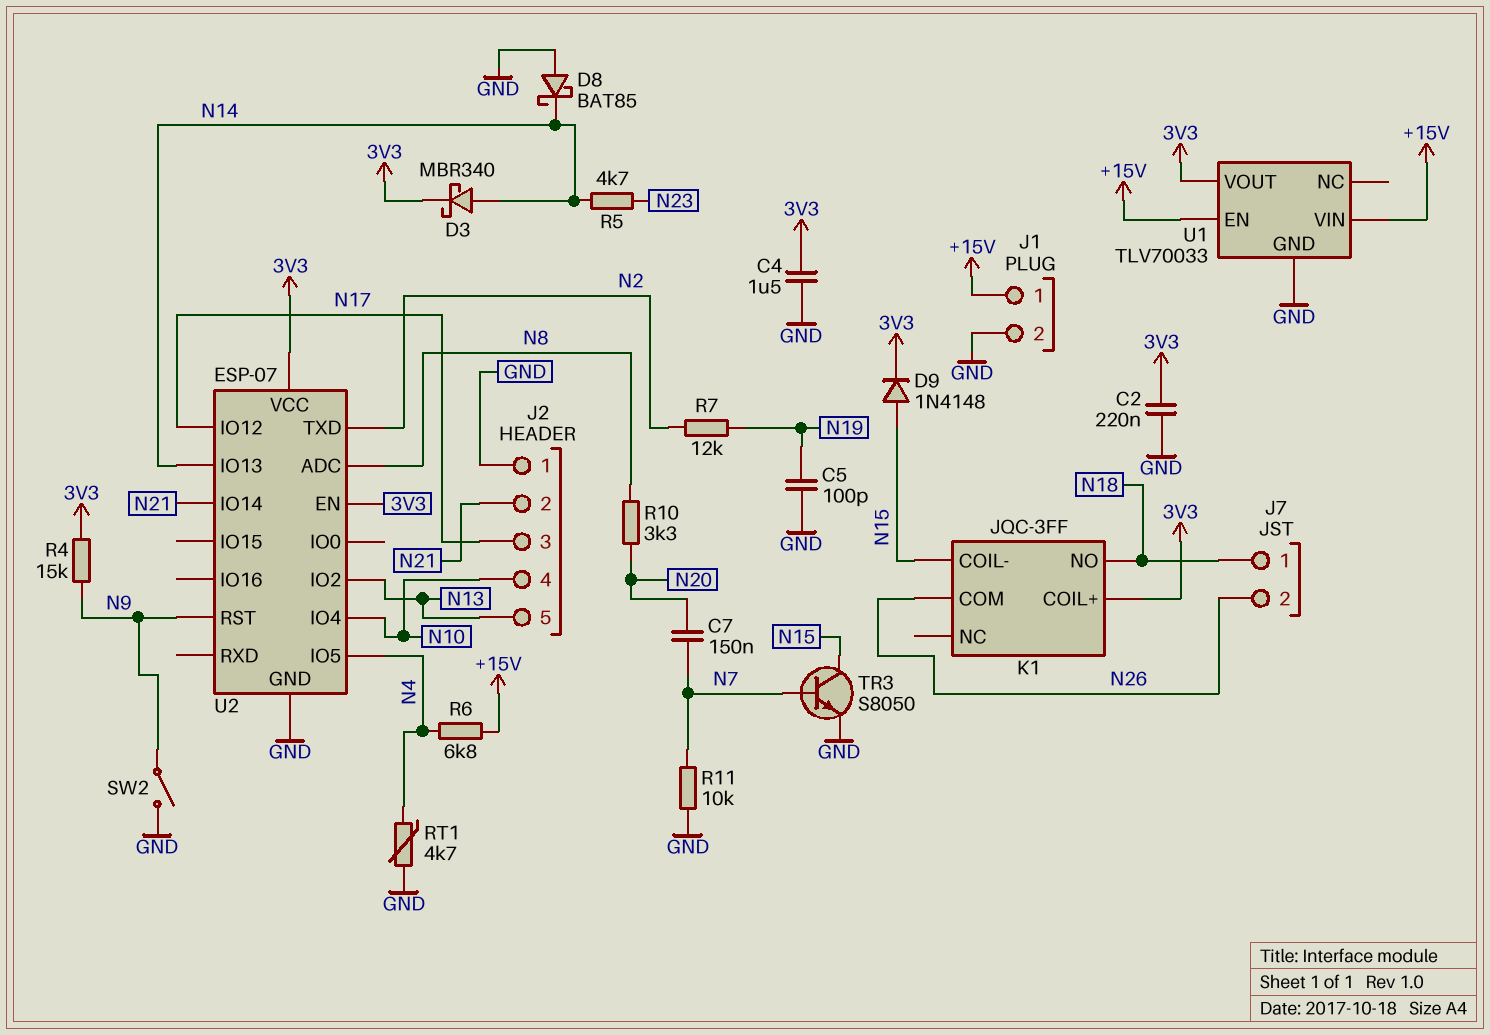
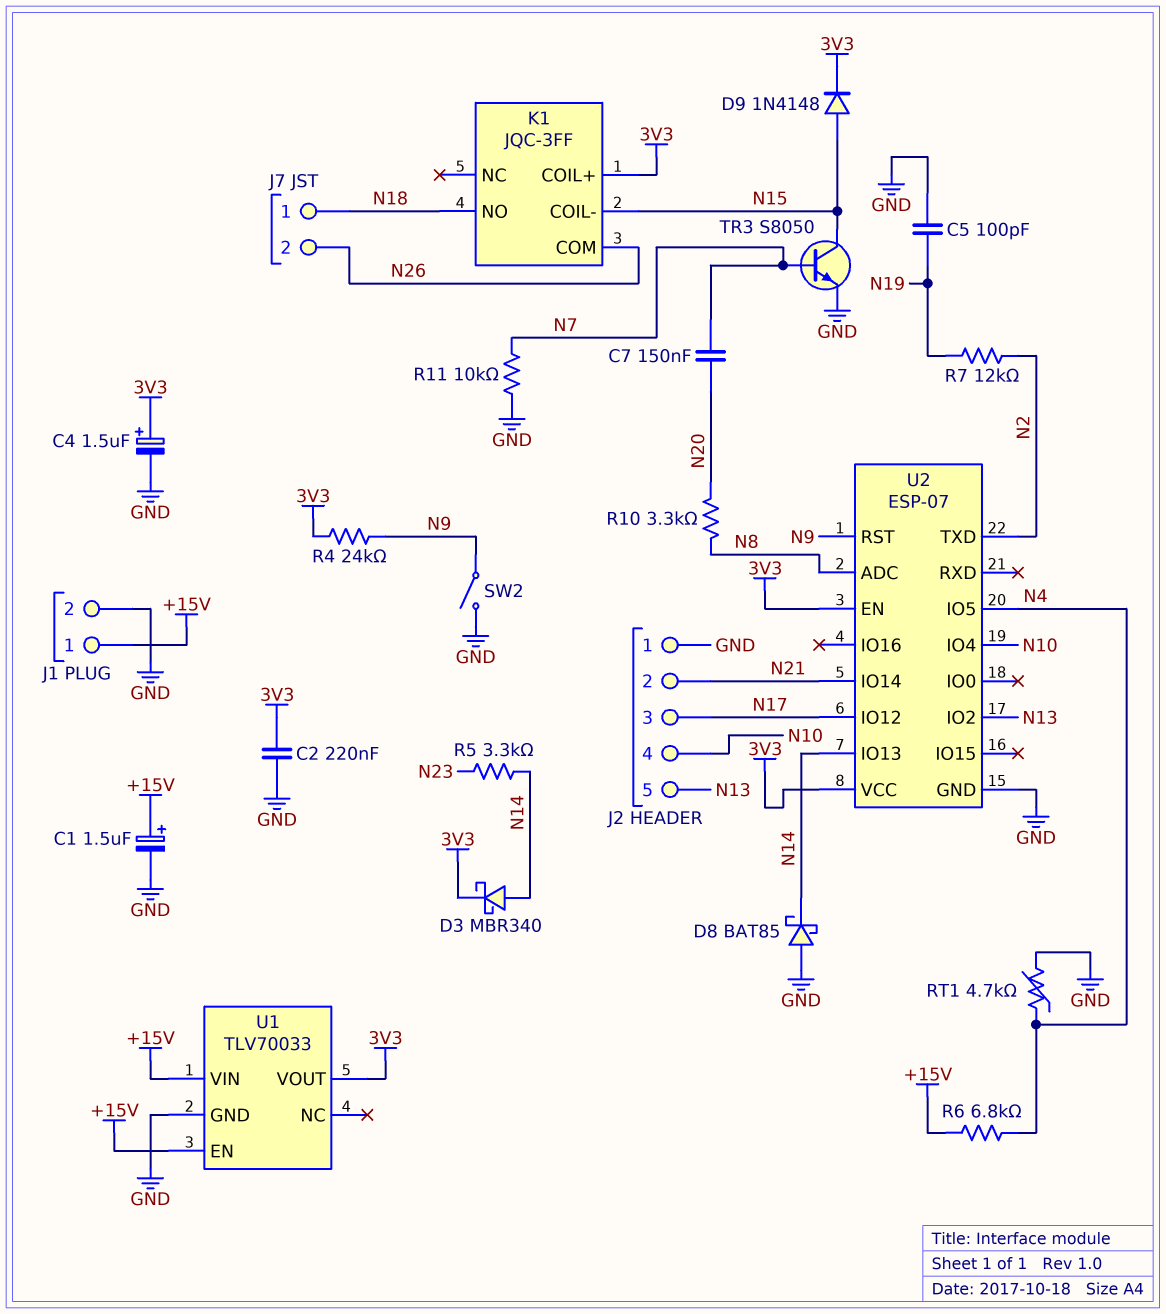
C1: none -> 1.5uF (plus +15V, minus GND)
C4: 1.5uF (3V3, GND) -> 1.5uF (plus 3V3, minus GND)
R4: 15k (3V3, N9) -> 24k (3V3, N9)
R5: 4.7k (N14, N23) -> 3.3k (N14, N23)

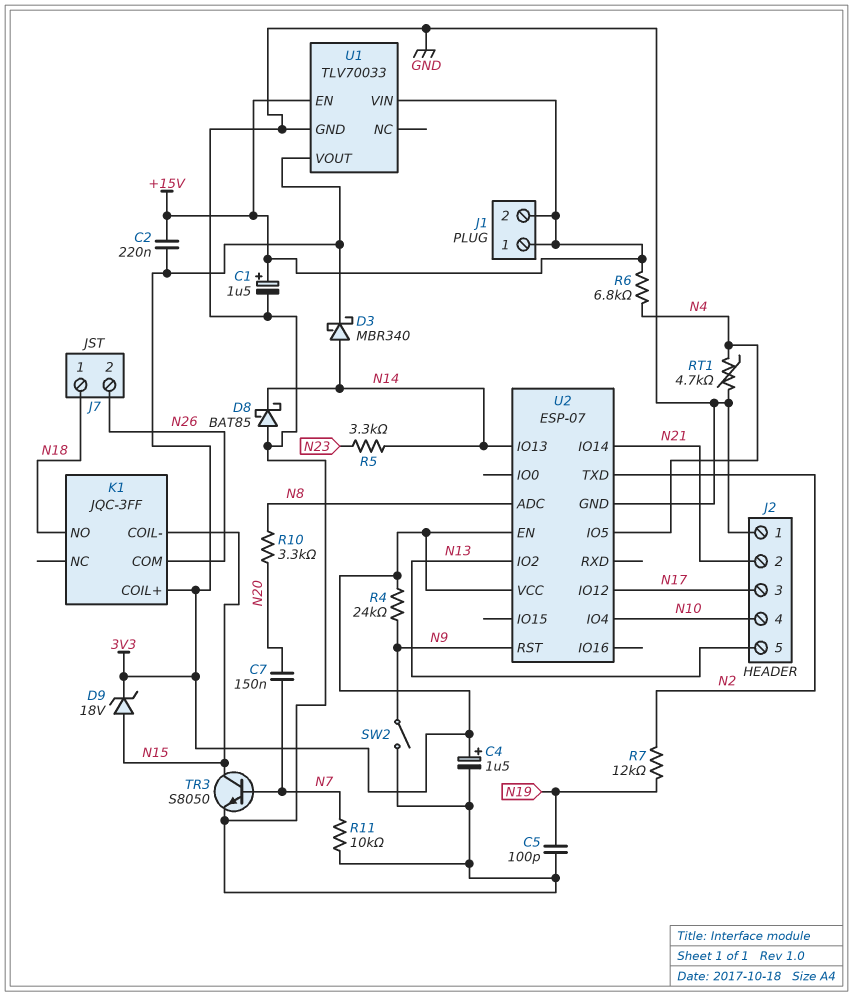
C2: 220nF (3V3, GND) -> 220nF (+15V, 3V3)
D9: diode 1N4148 (A N15, K 3V3) -> zener 18V (A N15, K 3V3)
J1 pin 2: GND -> +15V

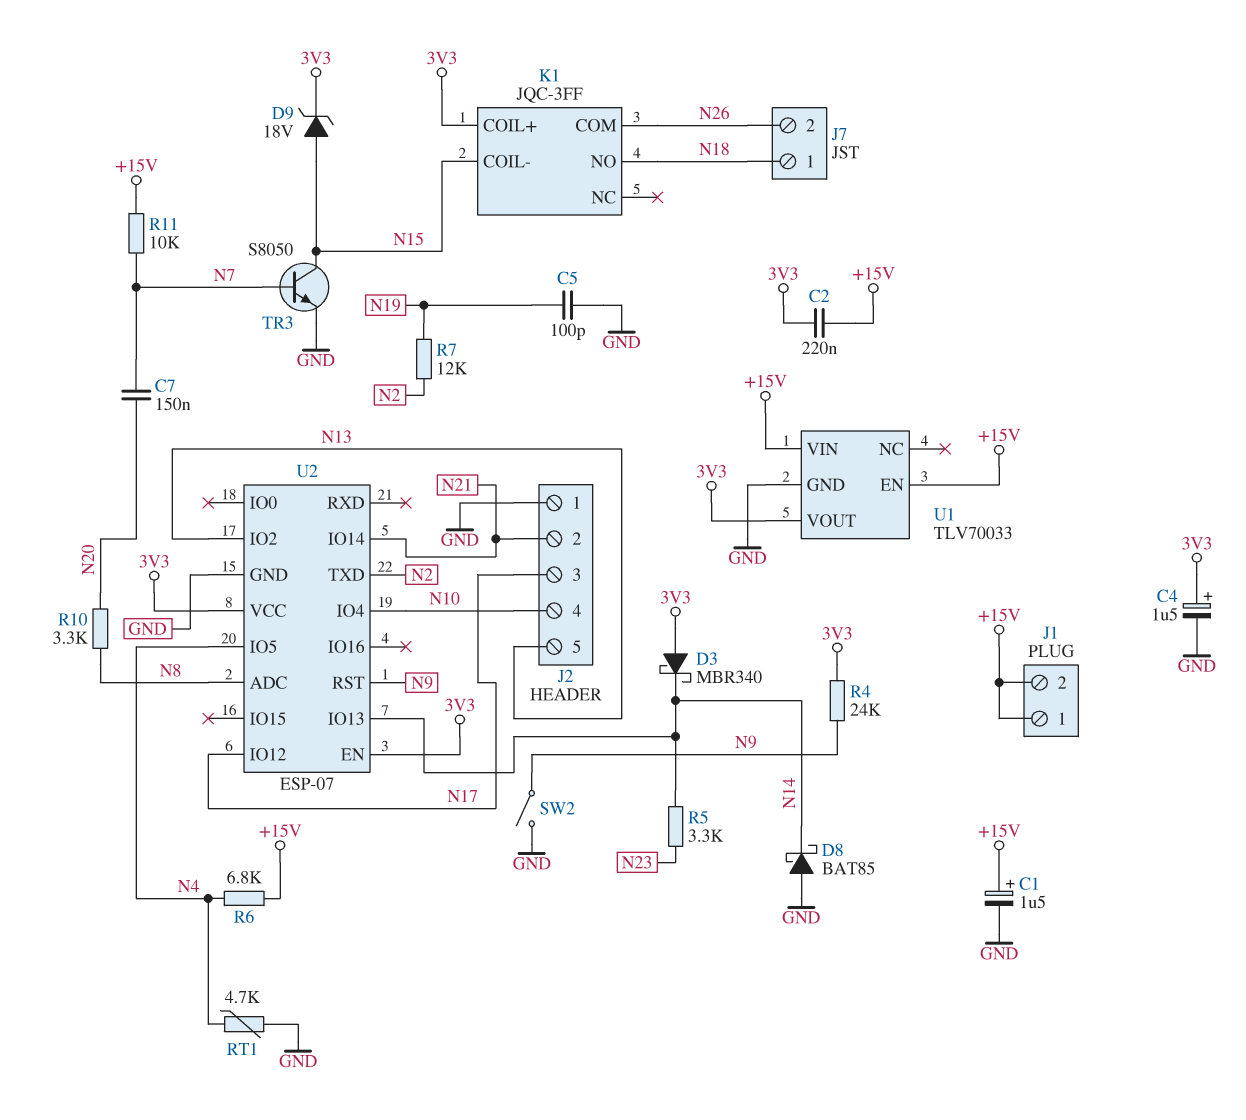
D3: schottky MBR340 (A N14, K 3V3) -> schottky MBR340 (A 3V3, K N14)
R11: 10k (GND, N7) -> 10k (+15V, N7)

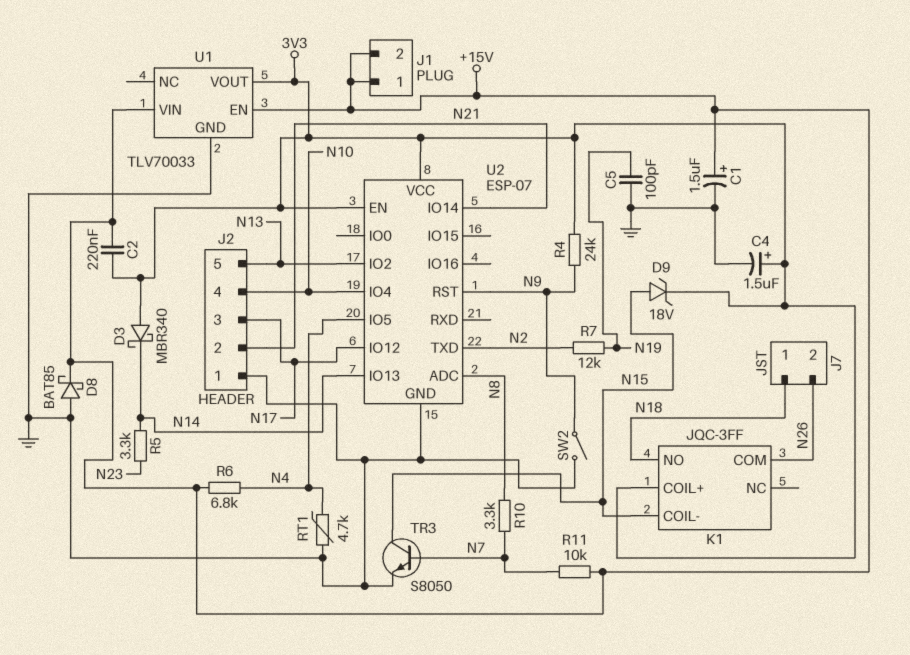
C7: 150nF (N7, N20) -> none
D8: schottky BAT85 (A GND, K N14) -> schottky BAT85 (A GND, K +15V)
R10: 3.3k (N8, N20) -> 3.3k (N7, N8)

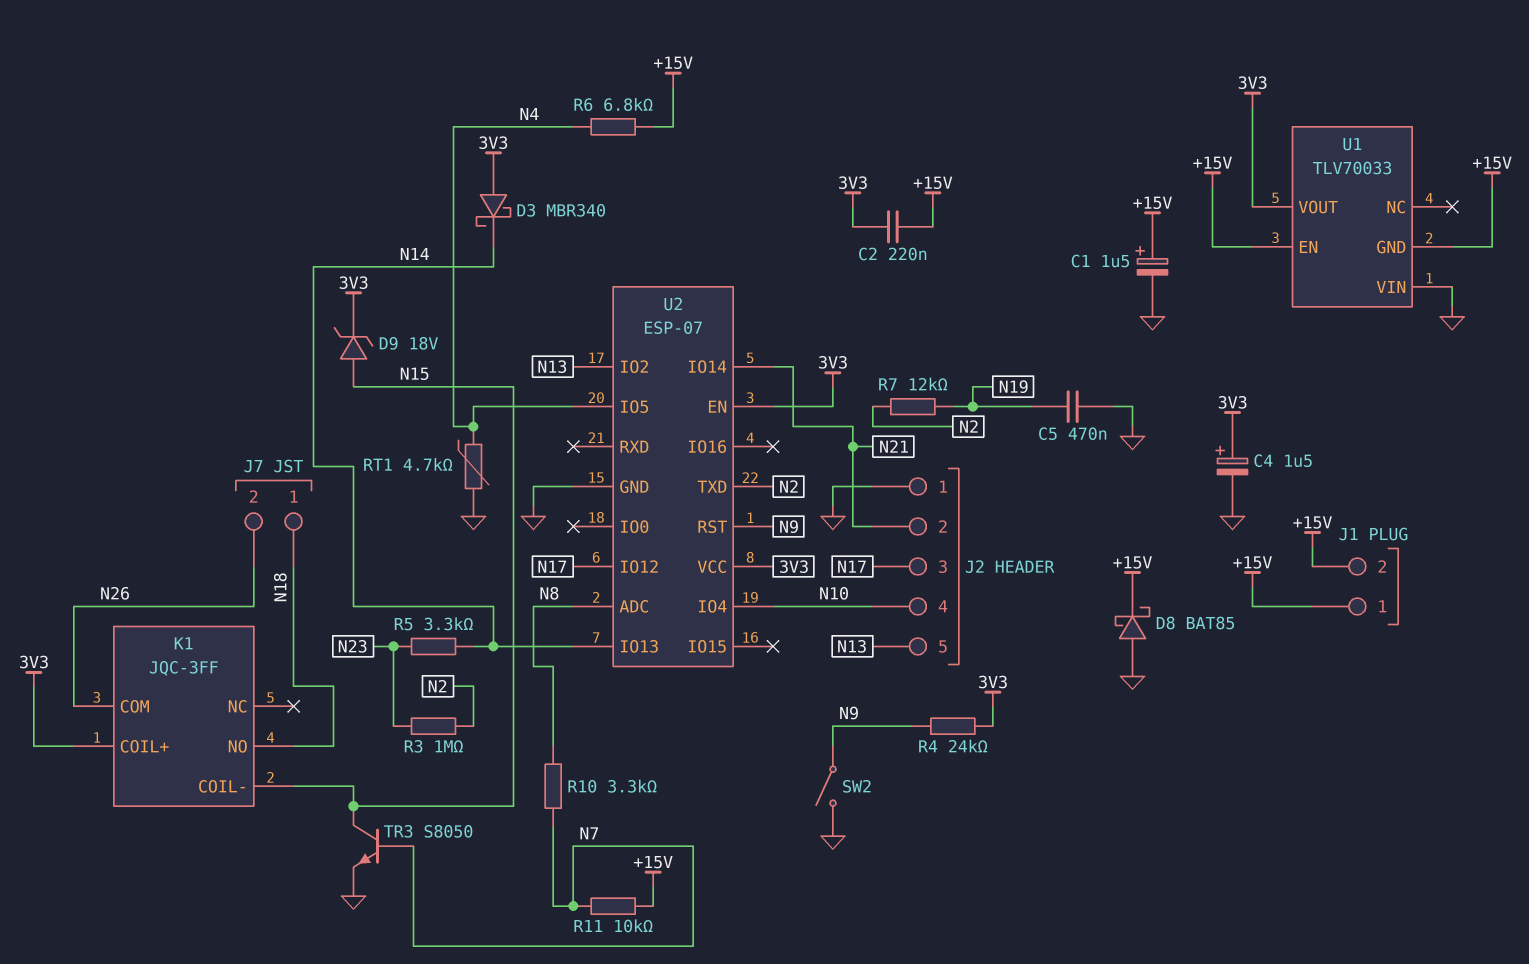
C5: 100pF (GND, N19) -> 470nF (GND, N19)
R3: none -> 1M (N2, N23)
U1 pin GND: GND -> +15V
U1 pin VIN: +15V -> GND

